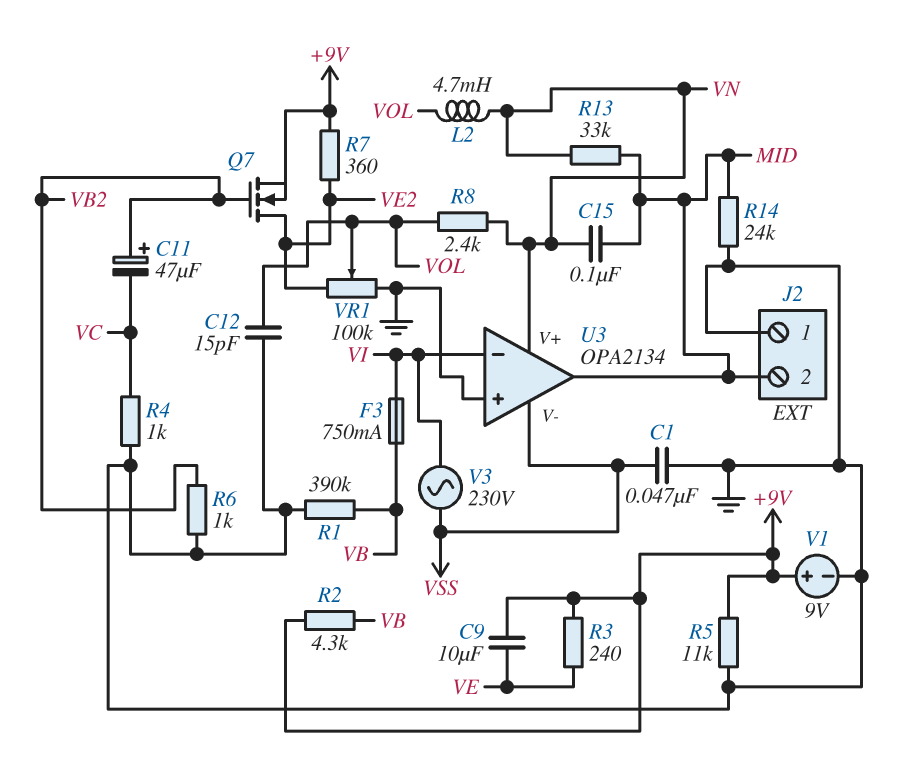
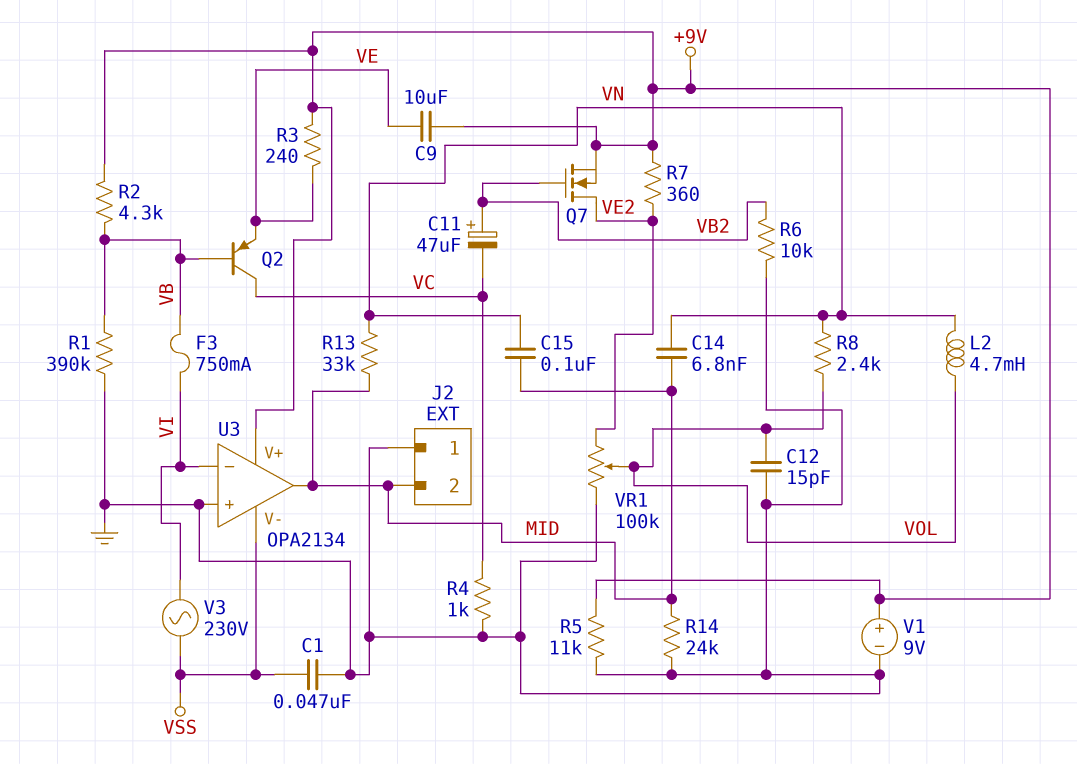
C14: none -> 6.8nF (MID, VN)
Q2: none -> PNP (B VB, C VC, E VE)
R6: 1k (GND, VB2) -> 10k (GND, VB2)
U3 pin V+: VN -> +9V

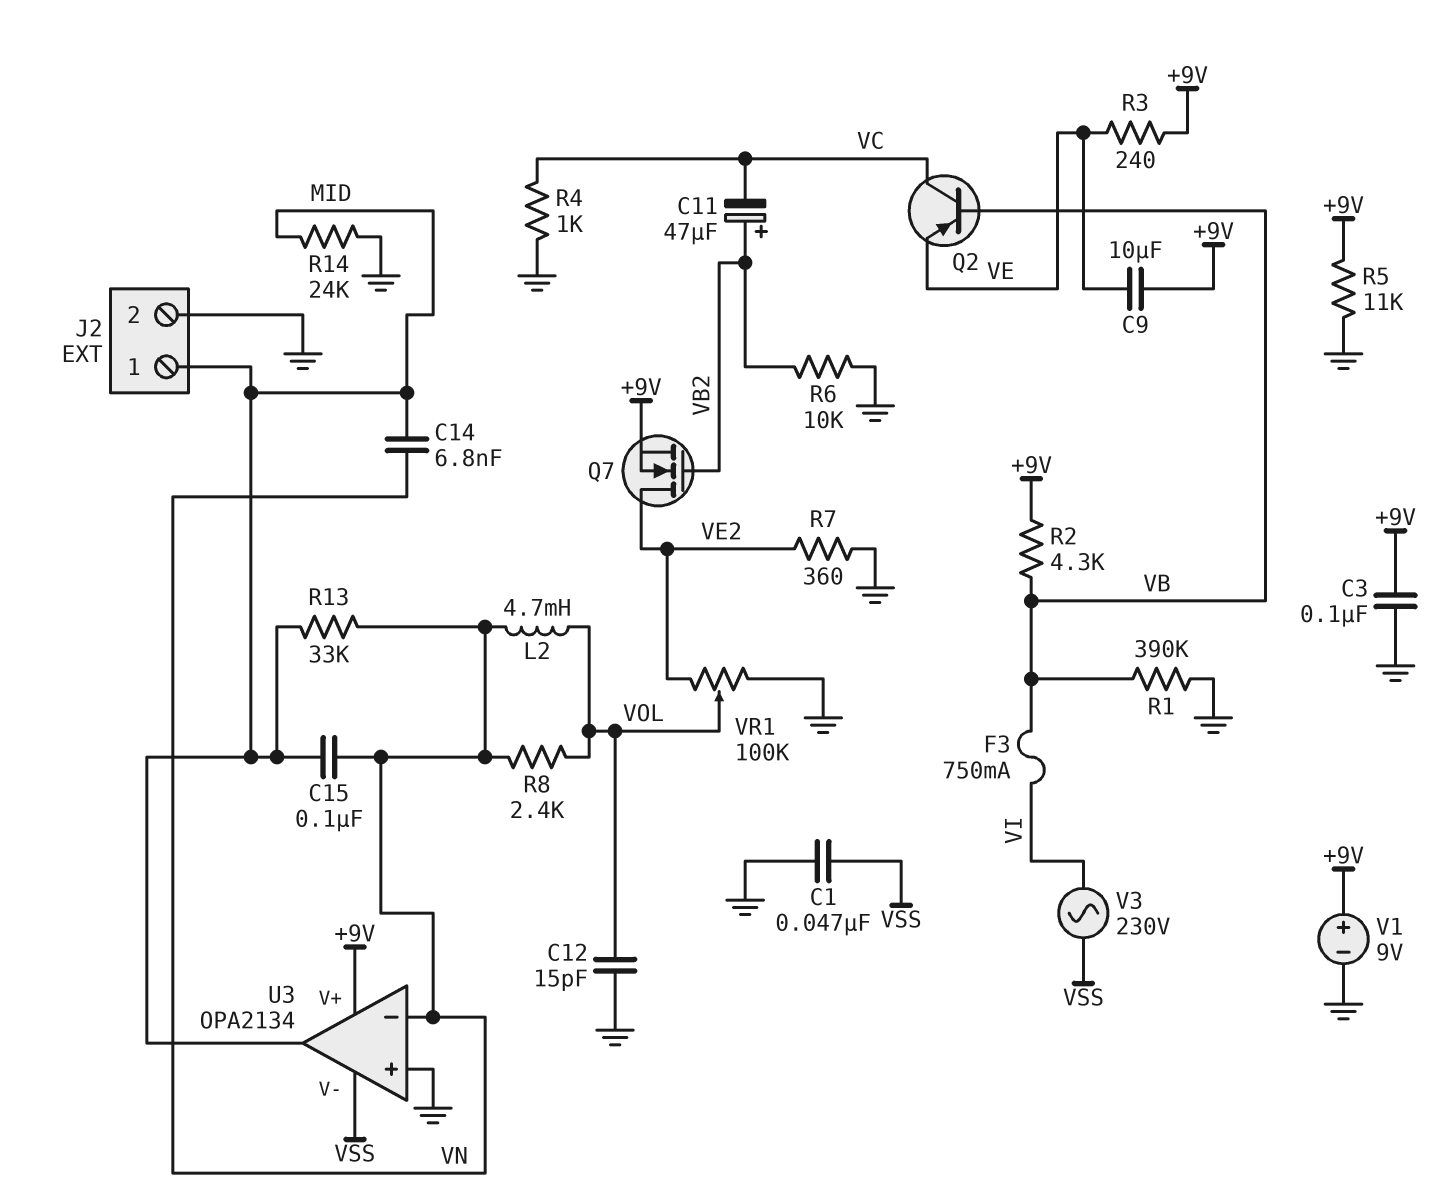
C3: none -> 100nF (+9V, GND)
J2 pin 1: GND -> MID
J2 pin 2: MID -> GND
R7: 360 (+9V, VE2) -> 360 (GND, VE2)
U3 pin in-: VI -> VN

